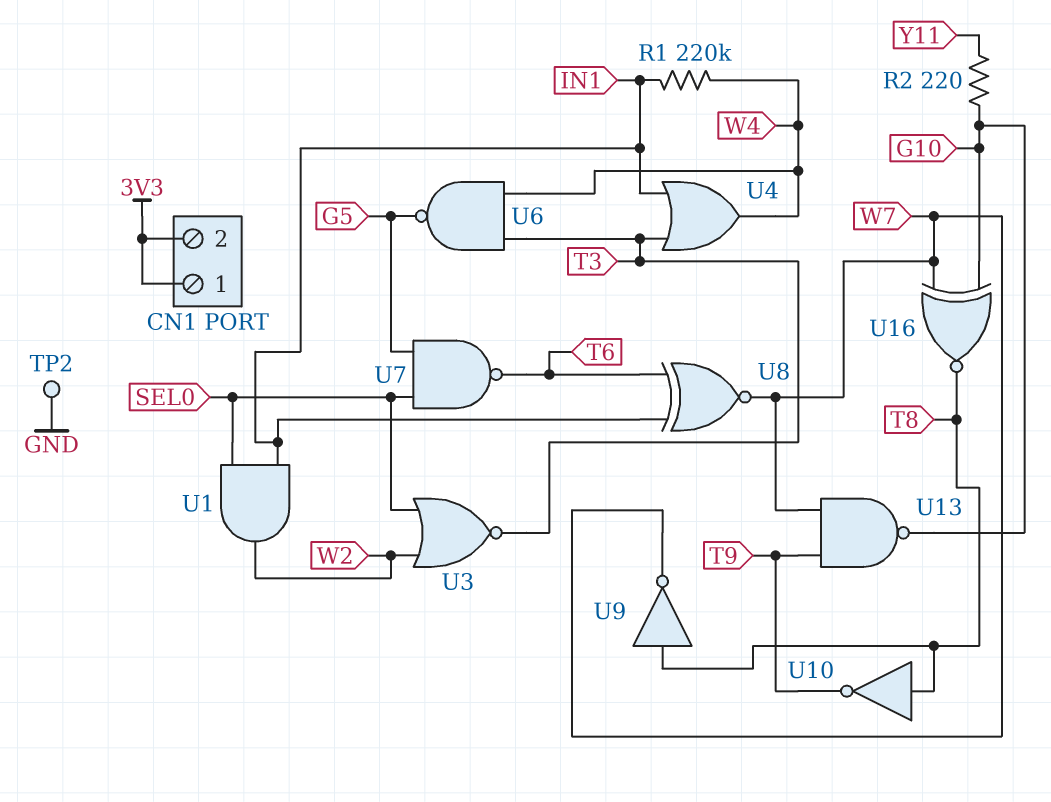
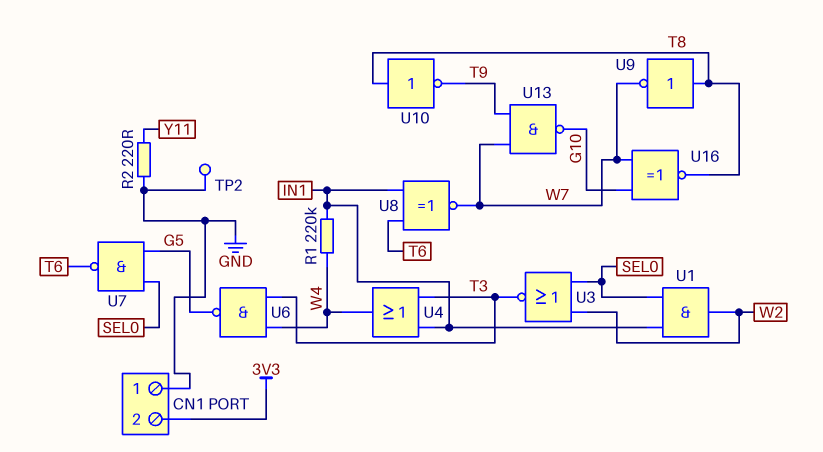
CN1 pin 1: 3V3 -> GND
R2: 220 (G10, Y11) -> 220 (GND, Y11)

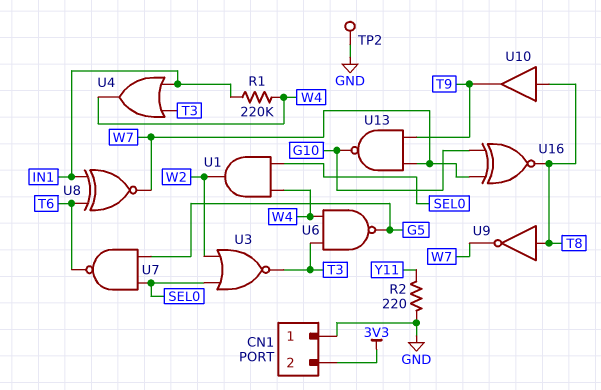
U1: AND (in IN1, in SEL0, out W2) -> AND (in SEL0, in W4, out W2)
U10: NOT (in T8, out T9) -> buffer (in T8, out T9)

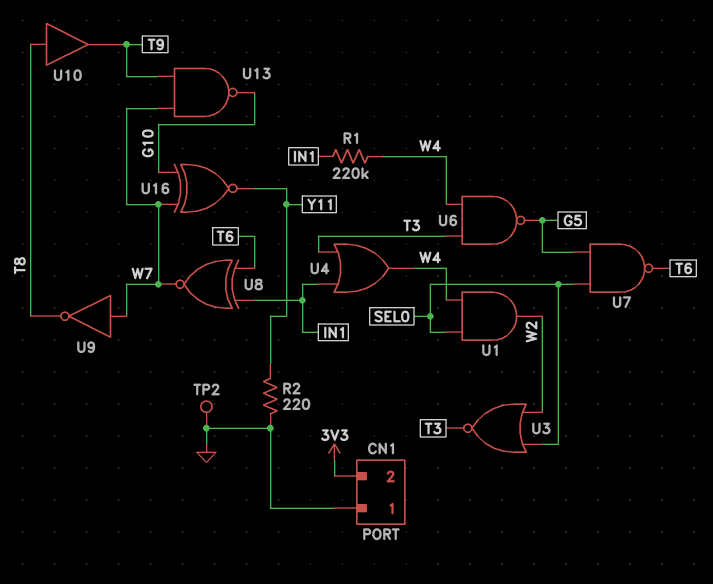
U9: NOT (in T8, out W7) -> NOT (in W7, out T8)
U16: XNOR (in G10, in W7, out T8) -> XNOR (in G10, in W7, out Y11)

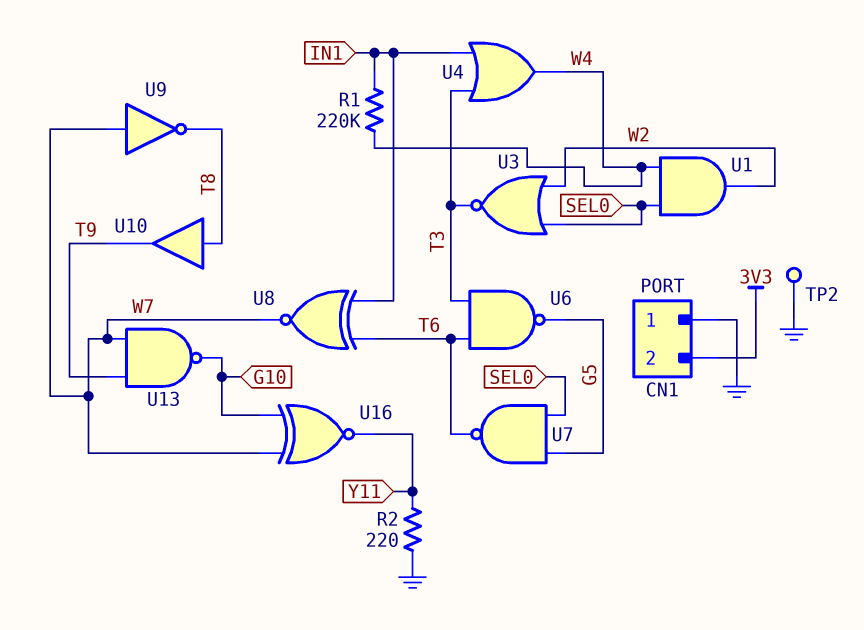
U6: NAND (in T3, in W4, out G5) -> NAND (in T3, in T6, out G5)

